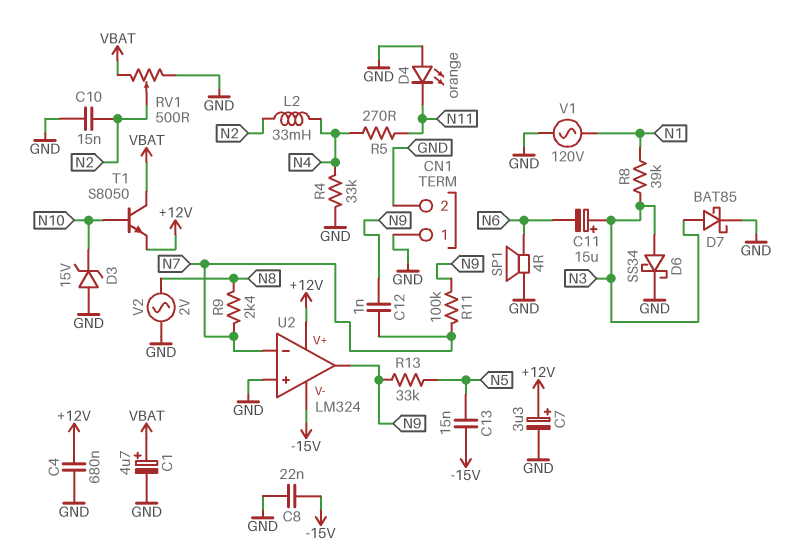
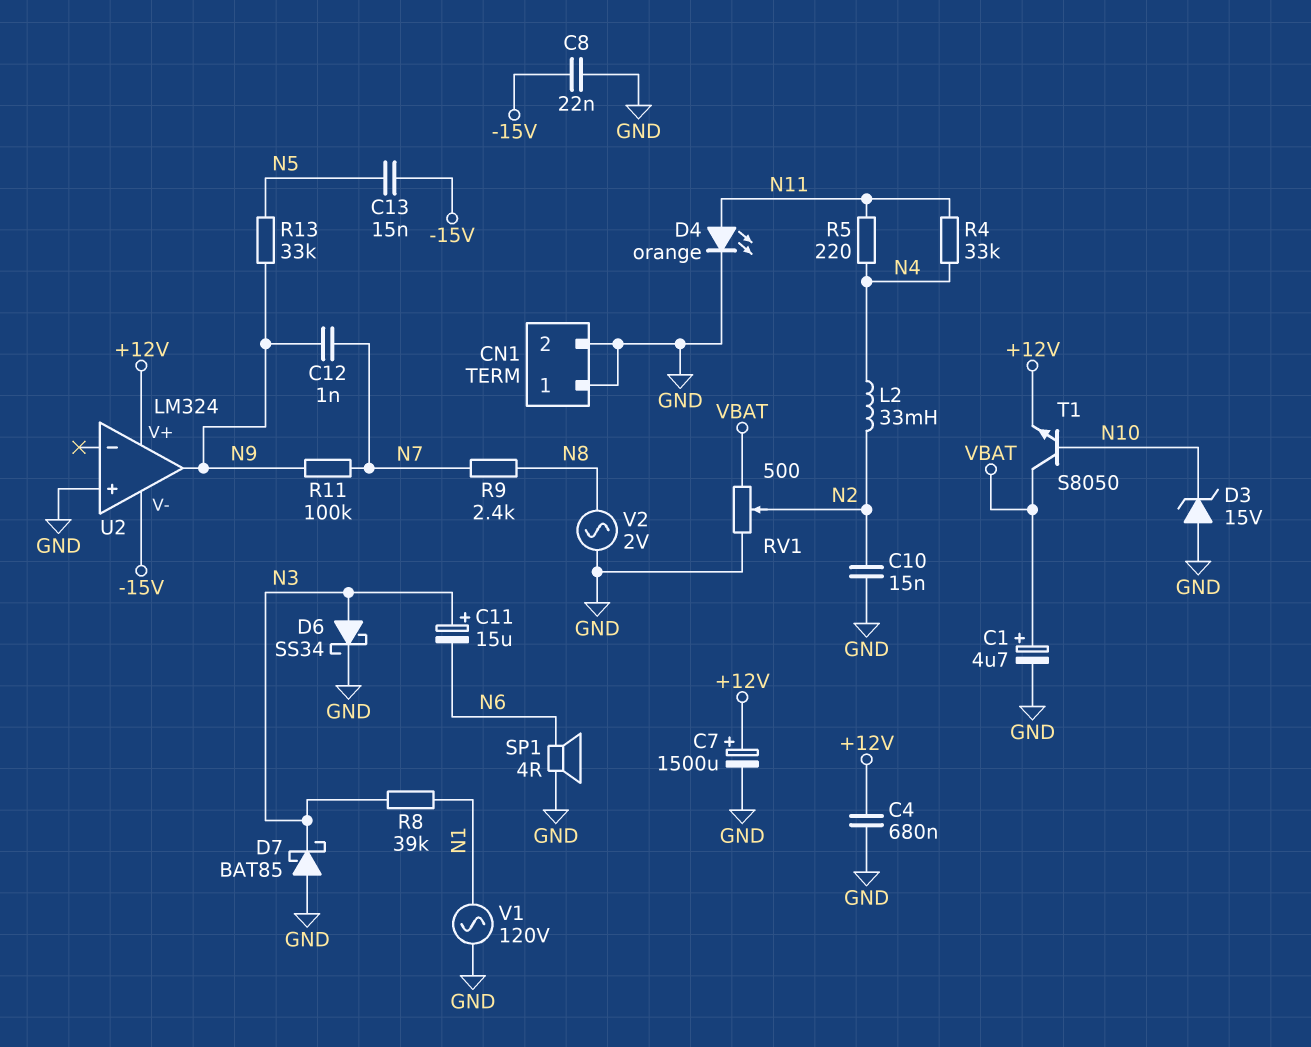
C7: 3.3uF (plus +12V, minus GND) -> 1500uF (plus +12V, minus GND)
D4: LED orange (A GND, K N11) -> LED orange (A N11, K GND)
D7: schottky BAT85 (A N3, K GND) -> schottky BAT85 (A GND, K N3)
R4: 33k (GND, N4) -> 33k (N4, N11)
R5: 270 (N4, N11) -> 220 (N4, N11)
U2 pin in-: N7 -> none

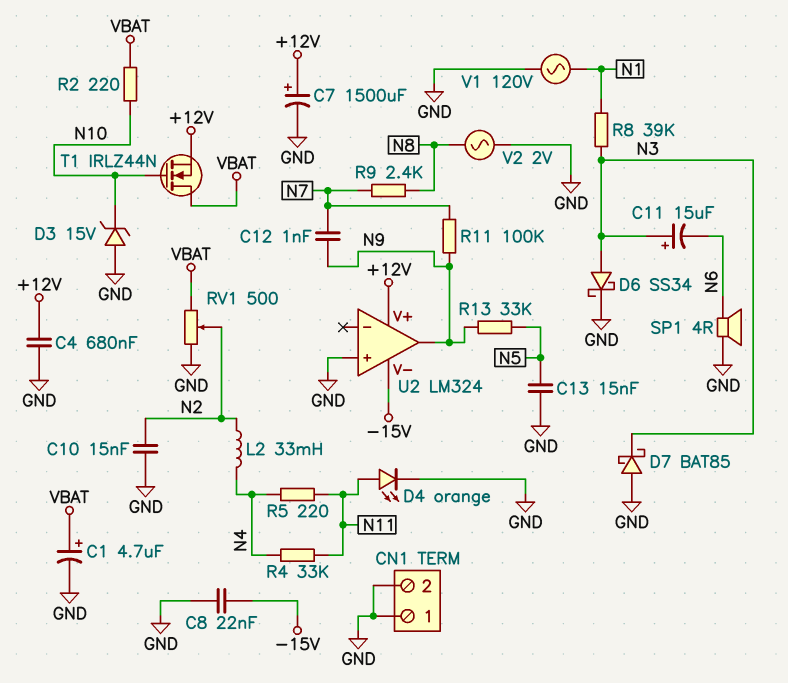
C13: 15nF (-15V, N5) -> 15nF (GND, N5)
R2: none -> 220 (N10, VBAT)
T1: NPN S8050 (B N10, C VBAT, E +12V) -> NMOS IRLZ44N (G N10, D VBAT, S +12V)

